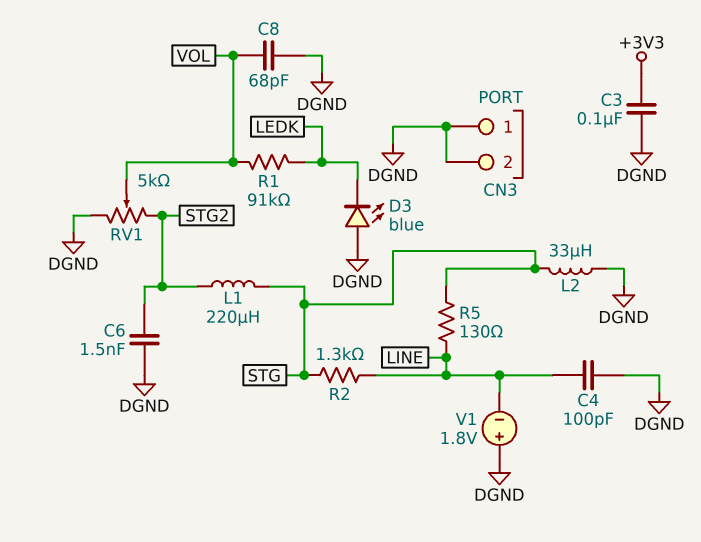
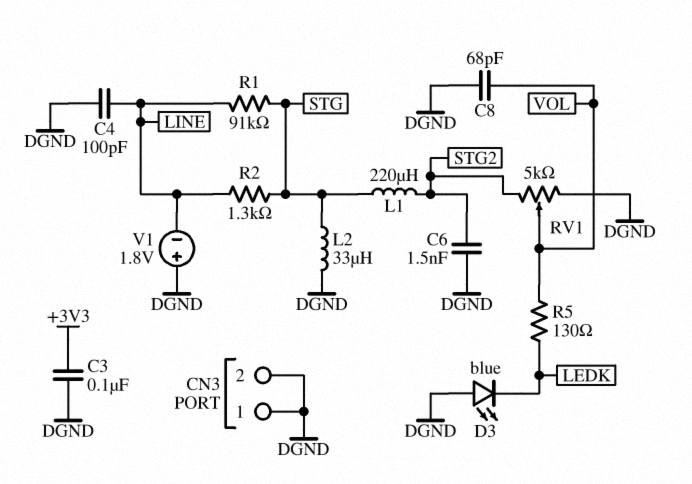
R1: 91k (LEDK, VOL) -> 91k (LINE, STG)
R5: 130 (LINE, STG) -> 130 (LEDK, VOL)

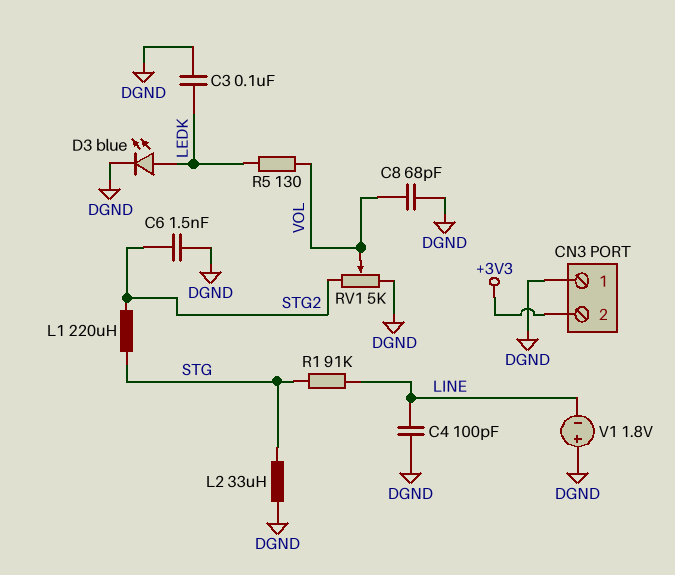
C3: 100nF (+3V3, DGND) -> 100nF (DGND, LEDK)
CN3 pin 2: DGND -> +3V3
D3: LED blue (A DGND, K LEDK) -> LED blue (A LEDK, K DGND)
R2: 1.3k (LINE, STG) -> none

